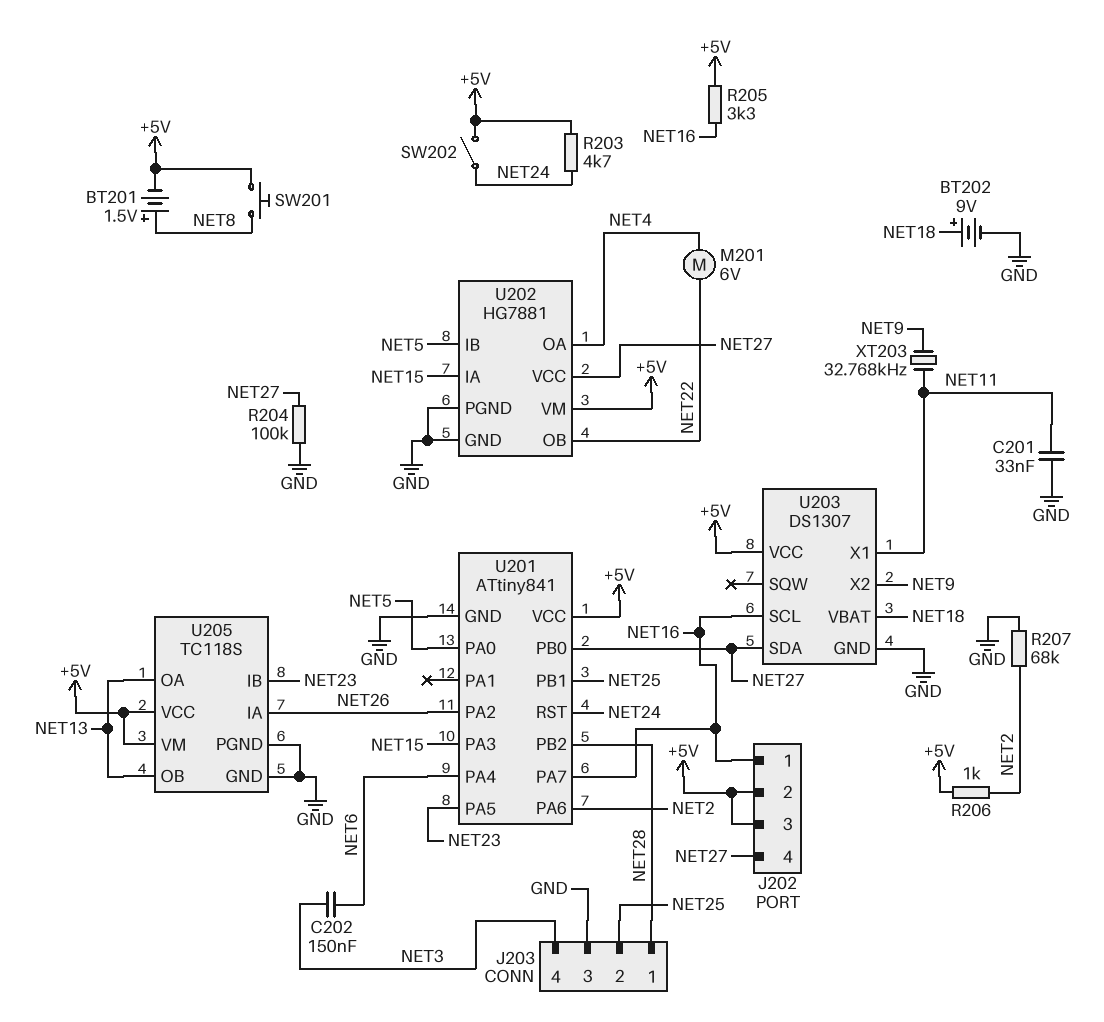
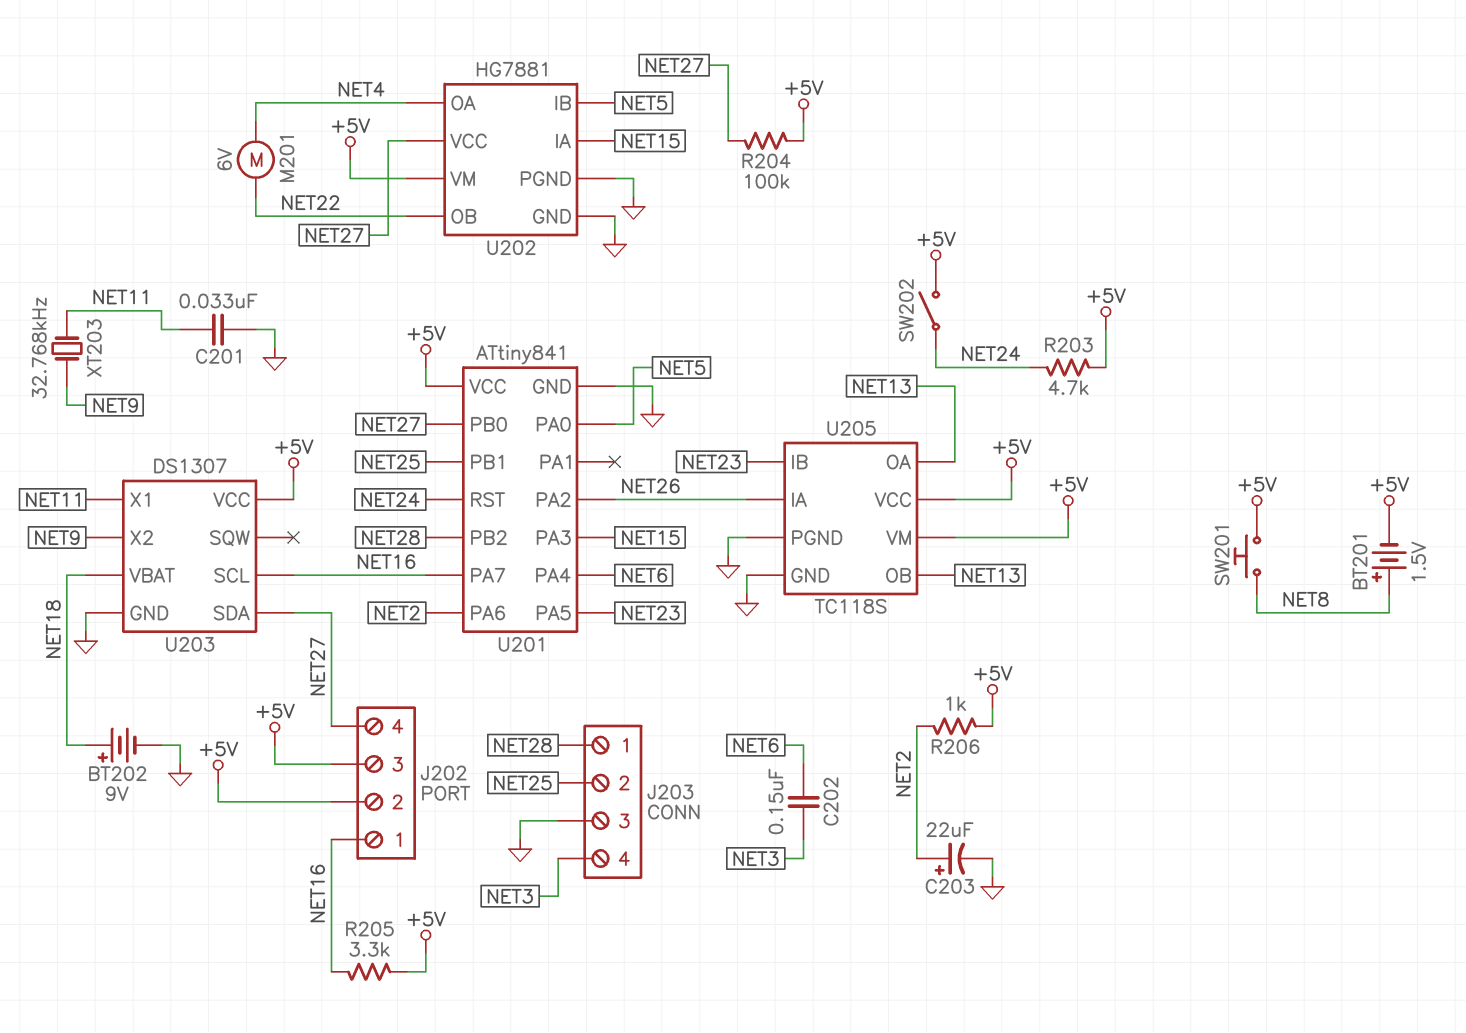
C203: none -> 22uF (plus NET2, minus GND)
R204: 100k (GND, NET27) -> 100k (+5V, NET27)
R207: 68k (GND, NET2) -> none

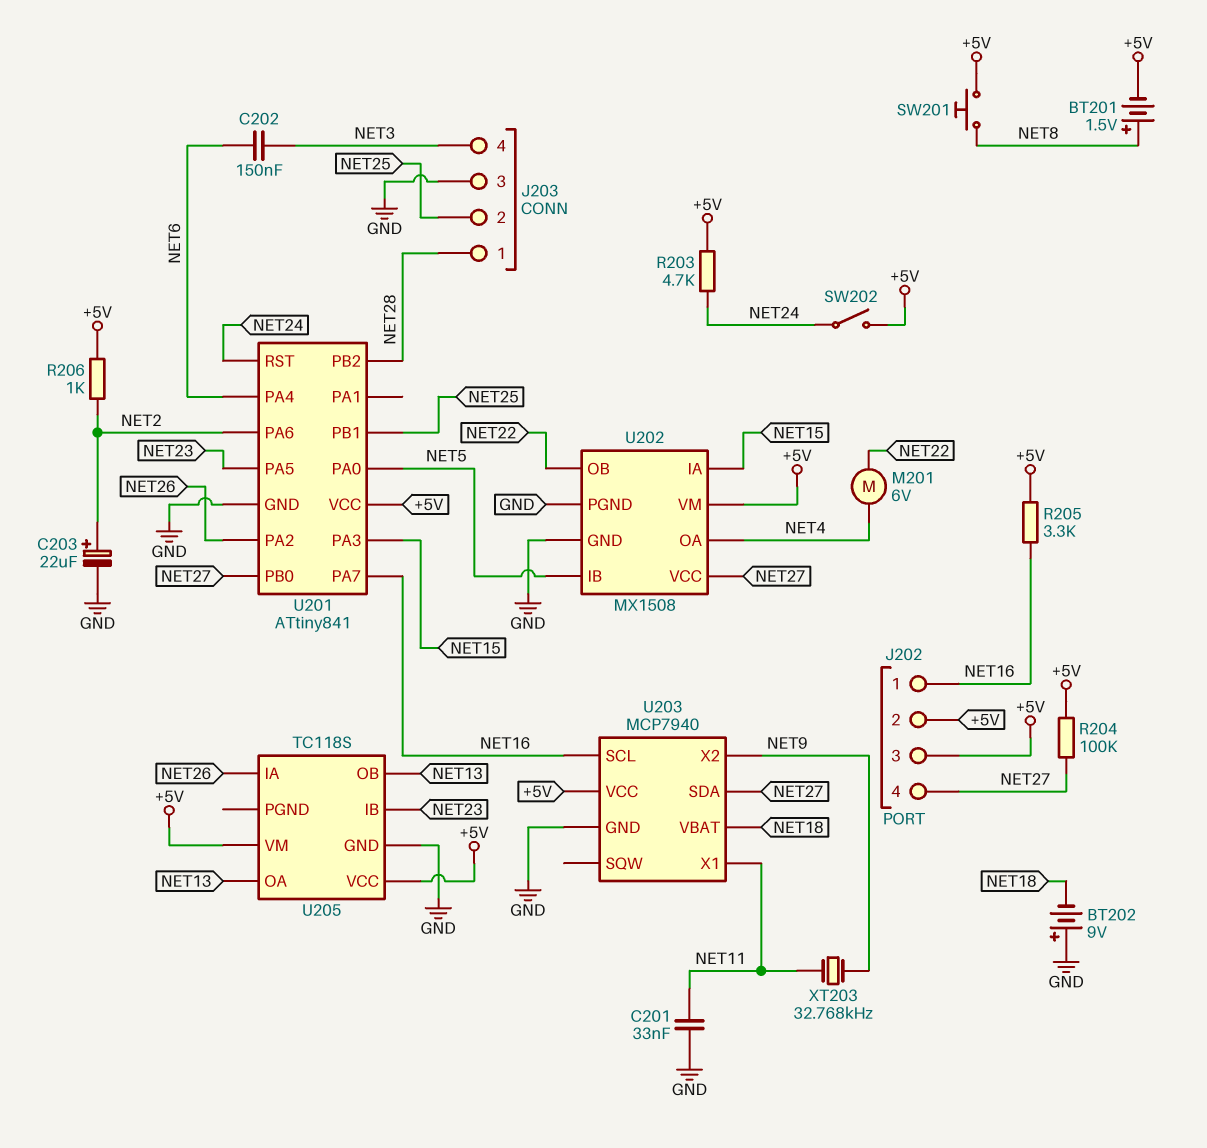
BT202: 9V (plus NET18, minus GND) -> 9V (plus GND, minus NET18)
U202: HG7881 -> MX1508
U203: DS1307 -> MCP7940
U205 pin PGND: GND -> none

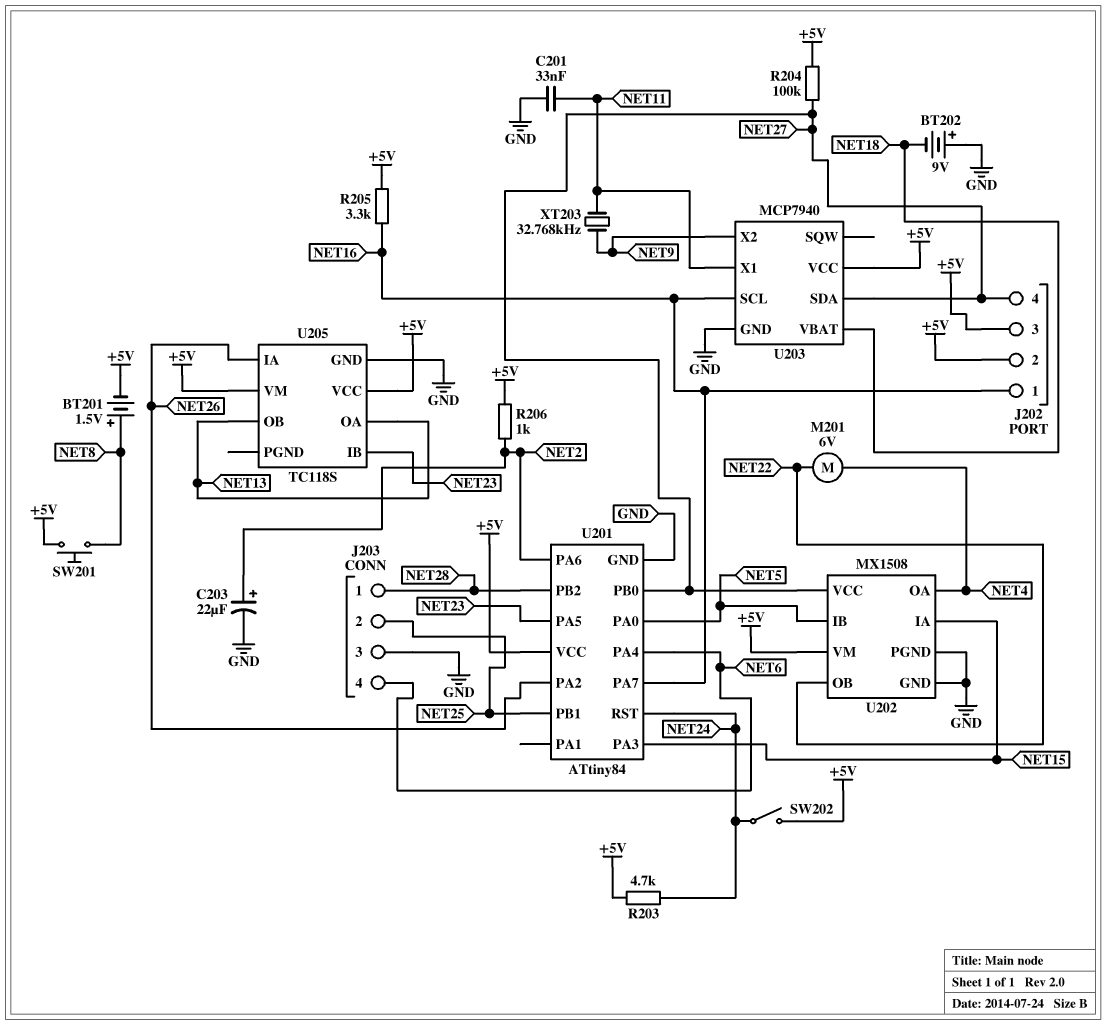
C202: 150nF (NET3, NET6) -> none
J203 pin 4: NET3 -> NET6
U201: ATtiny841 -> ATtiny84

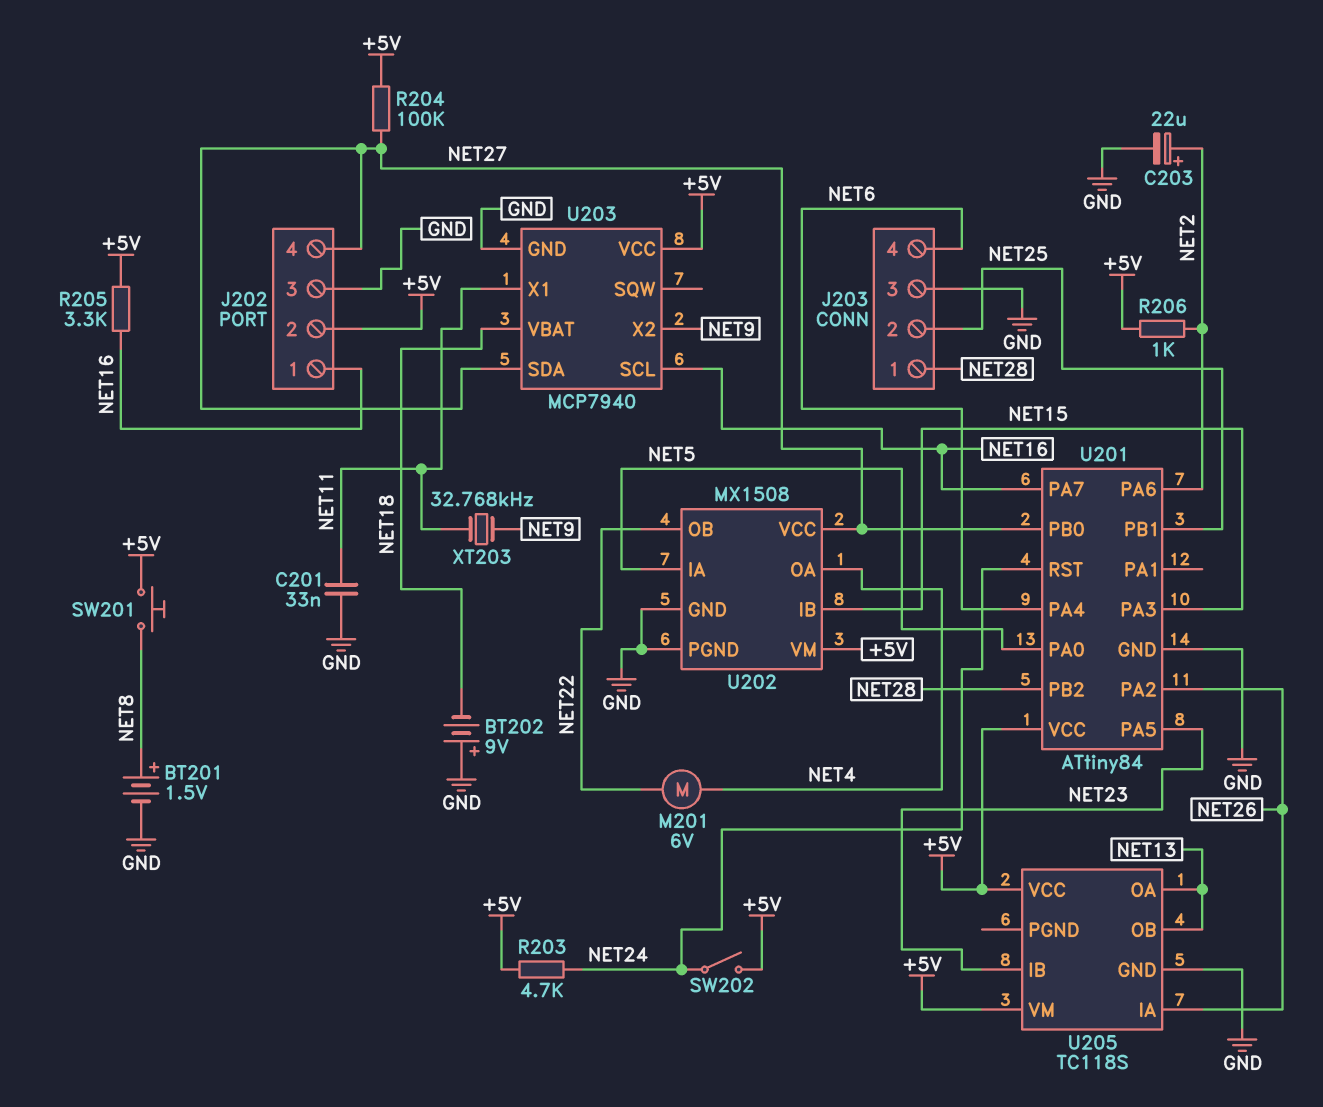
BT201: 1.5V (plus NET8, minus +5V) -> 1.5V (plus NET8, minus GND)
J202 pin 3: +5V -> GND
U202 pin IA: NET15 -> NET5
U202 pin IB: NET5 -> NET15

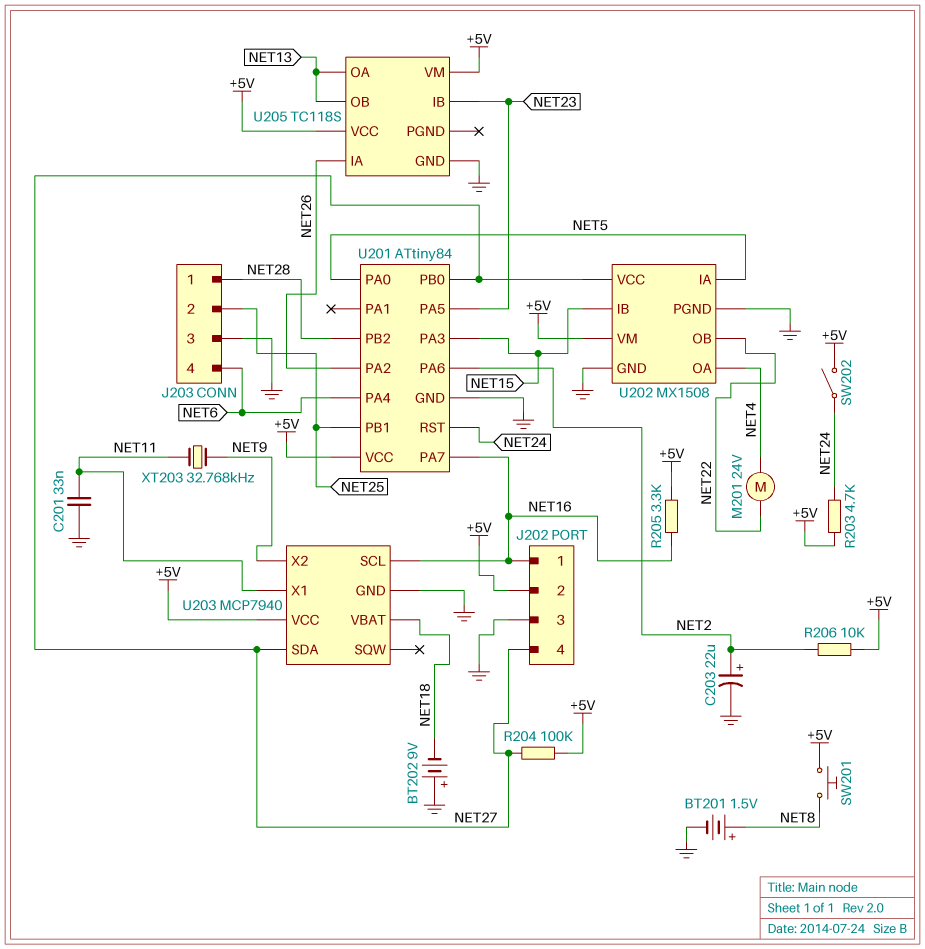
M201: motor 6V (NET4, NET22) -> motor 24V (NET4, NET22)
R206: 1k (+5V, NET2) -> 10k (+5V, NET2)

